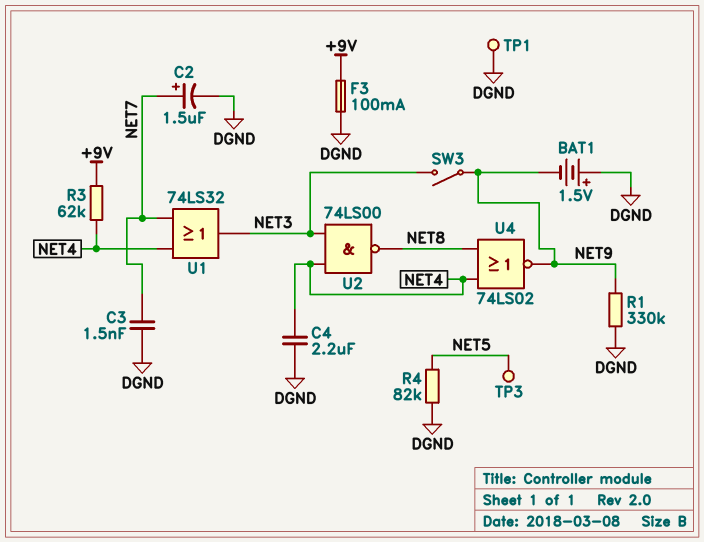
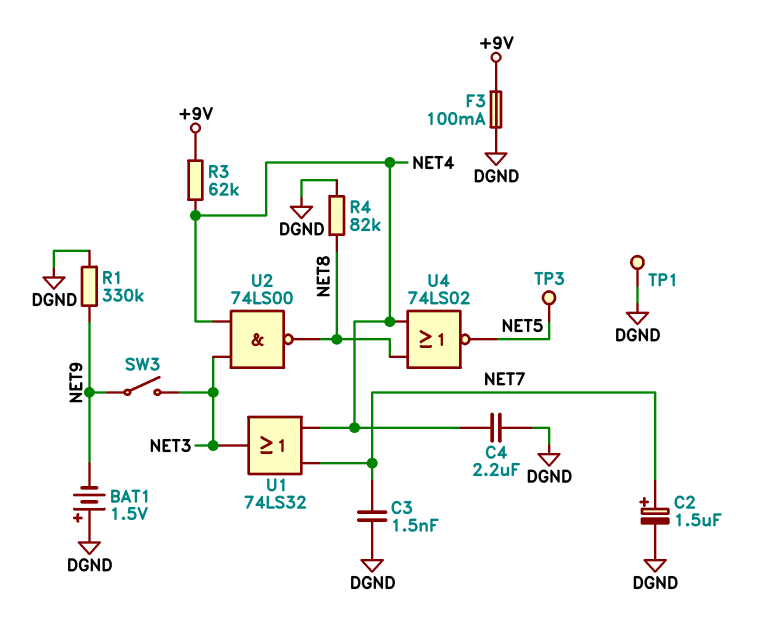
R4: 82k (DGND, NET5) -> 82k (DGND, NET8)
U4: NOR 74LS02 (in NET4, in NET8, out NET9) -> NOR 74LS02 (in NET4, in NET8, out NET5)

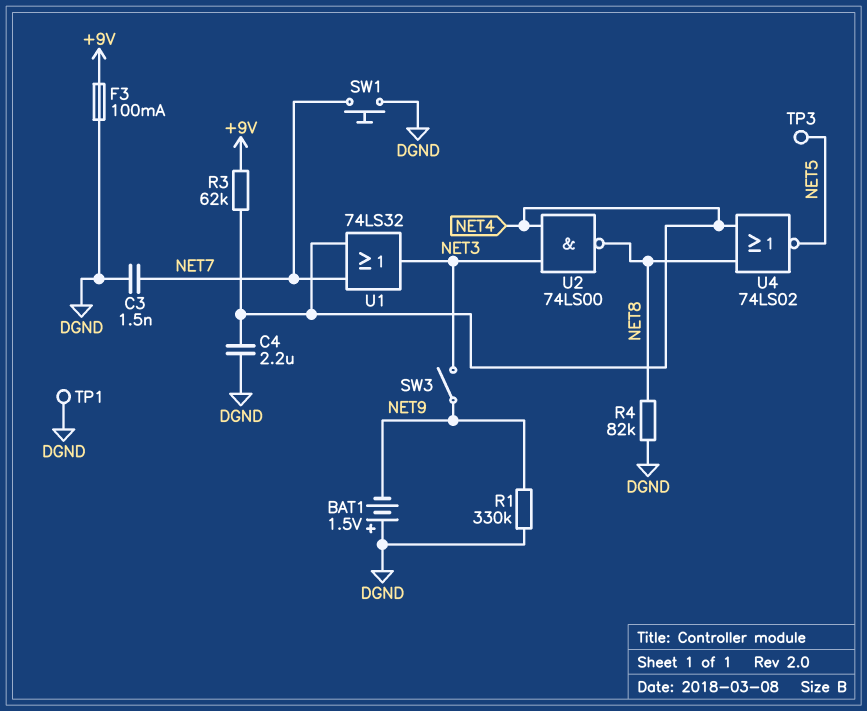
C2: 1.5uF (plus NET7, minus DGND) -> none
SW1: none -> button (DGND, NET7)

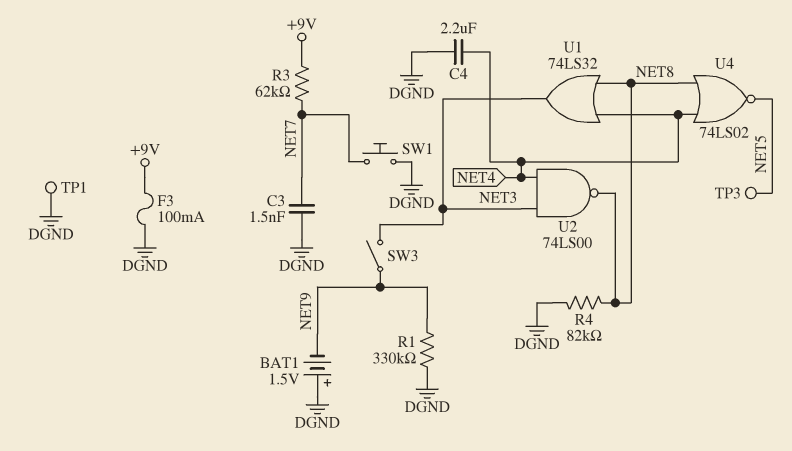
R3: 62k (+9V, NET4) -> 62k (+9V, NET7)
U1: OR 74LS32 (in NET4, in NET7, out NET3) -> OR 74LS32 (in NET4, in NET8, out NET3)

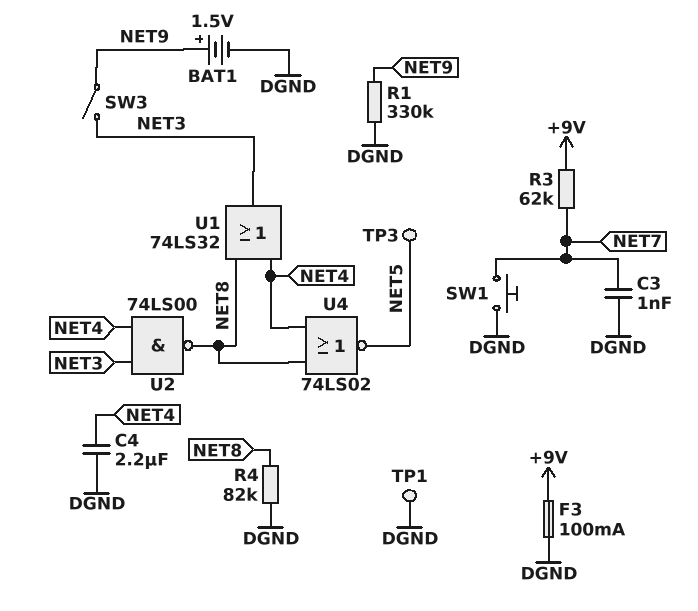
BAT1: 1.5V (plus DGND, minus NET9) -> 1.5V (plus NET9, minus DGND)
C3: 1.5nF (DGND, NET7) -> 1nF (DGND, NET7)

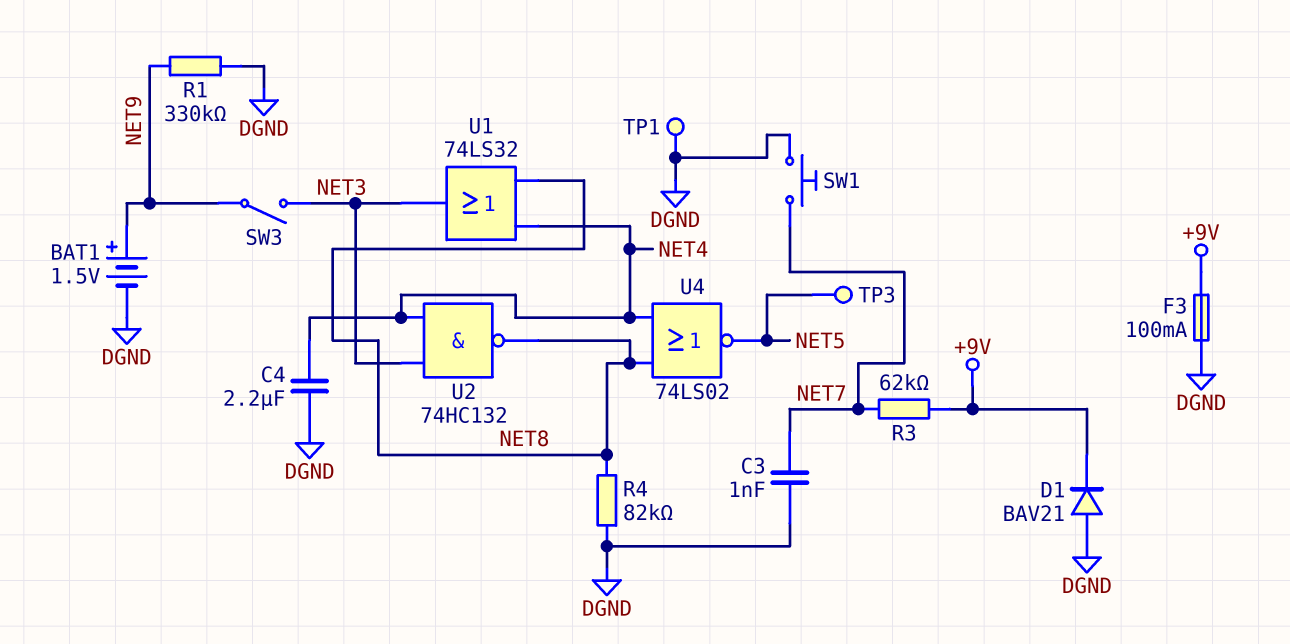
D1: none -> diode BAV21 (A DGND, K +9V)
U2: NAND 74LS00 (in NET3, in NET4, out NET8) -> NAND 74HC132 (in NET3, in NET4, out NET8)

